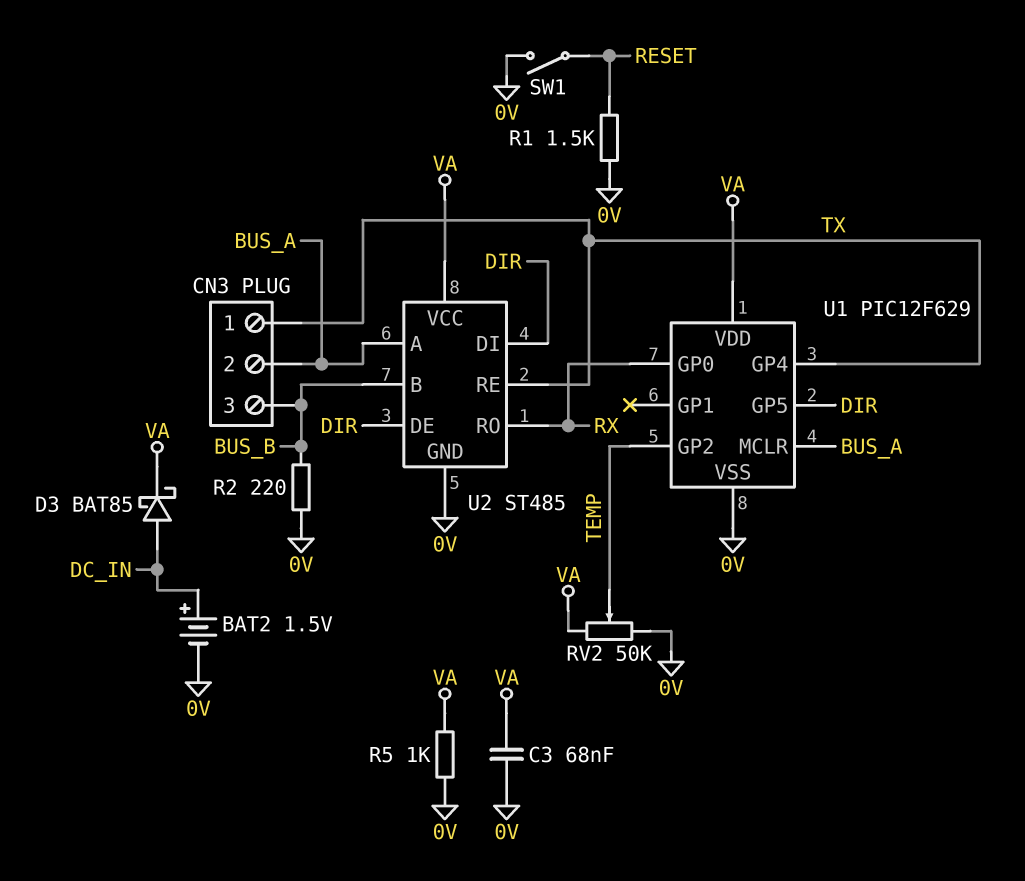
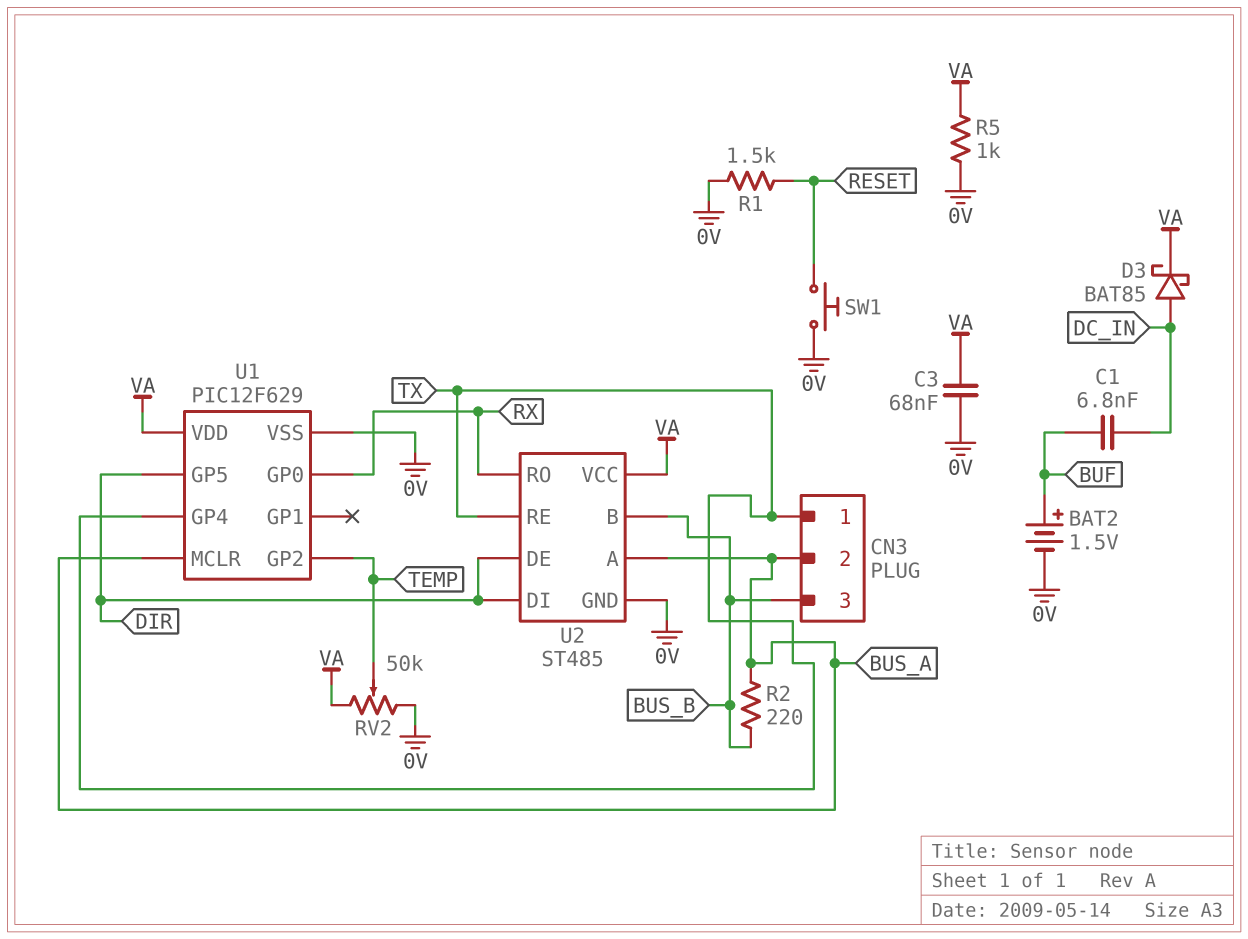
BAT2: 1.5V (plus DC_IN, minus 0V) -> 1.5V (plus BUF, minus 0V)
C1: none -> 6.8nF (BUF, DC_IN)
R2: 220 (0V, BUS_B) -> 220 (BUS_A, BUS_B)
SW1: switch (0V, RESET) -> button (0V, RESET)

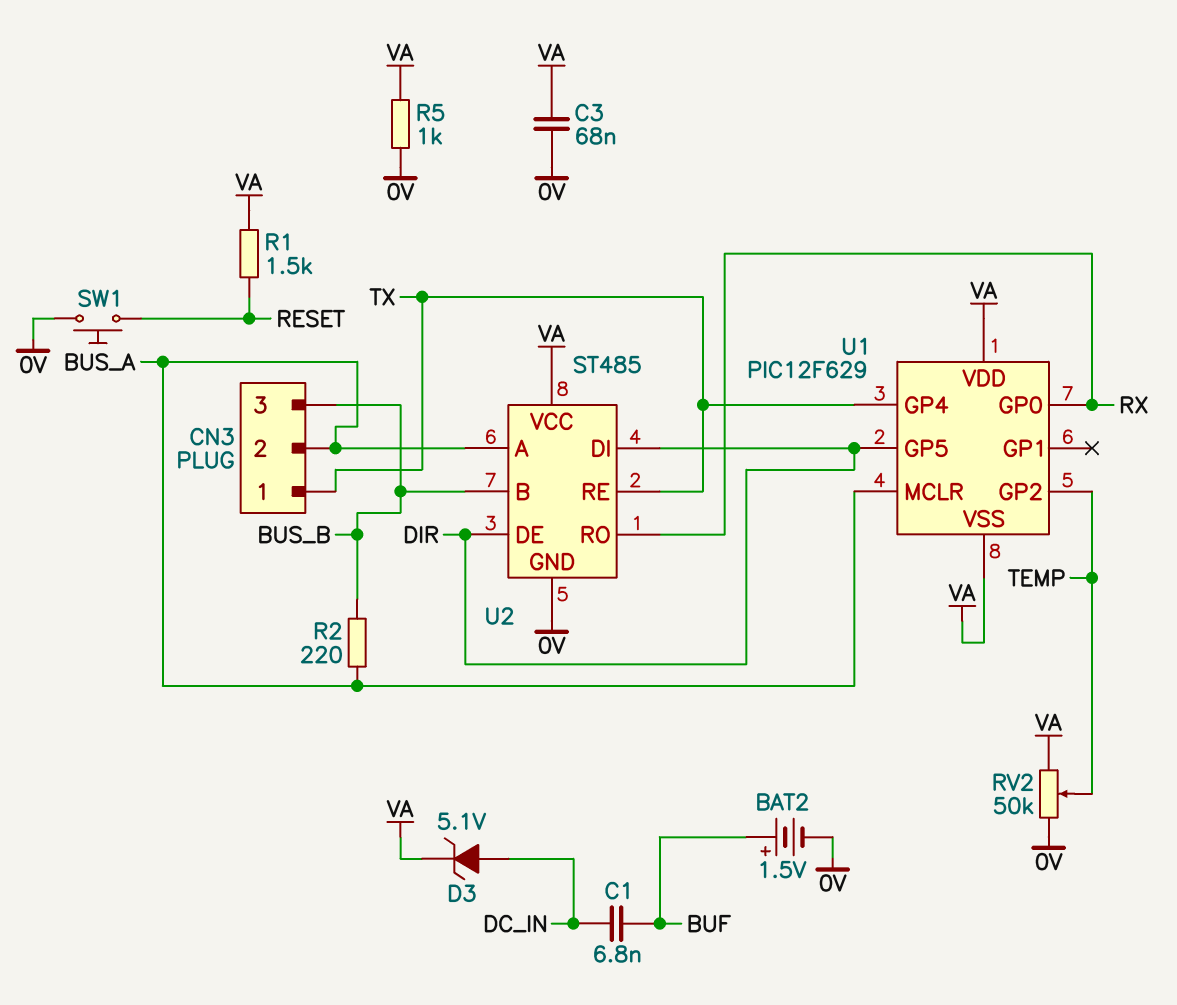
D3: schottky BAT85 (A DC_IN, K VA) -> zener 5.1V (A DC_IN, K VA)
R1: 1.5k (0V, RESET) -> 1.5k (RESET, VA)
U1 pin VSS: 0V -> VA

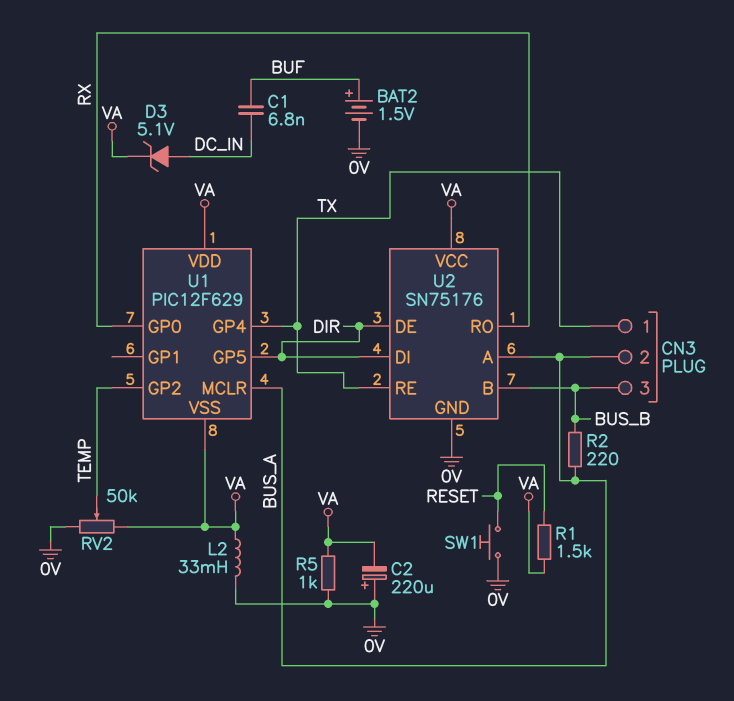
C2: none -> 220uF (plus 0V, minus VA)
C3: 68nF (0V, VA) -> none
L2: none -> 33mH (0V, VA)
U2: ST485 -> SN75176

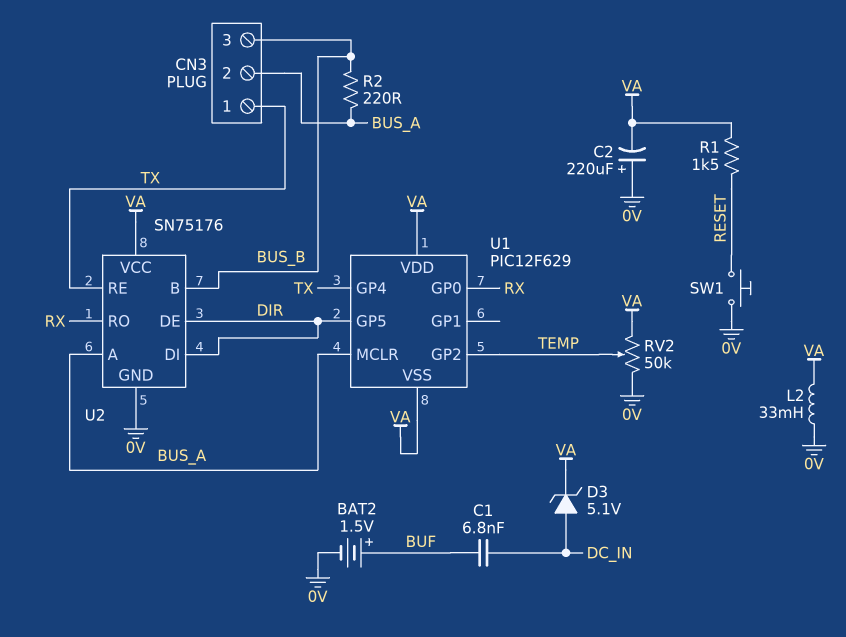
R5: 1k (0V, VA) -> none

